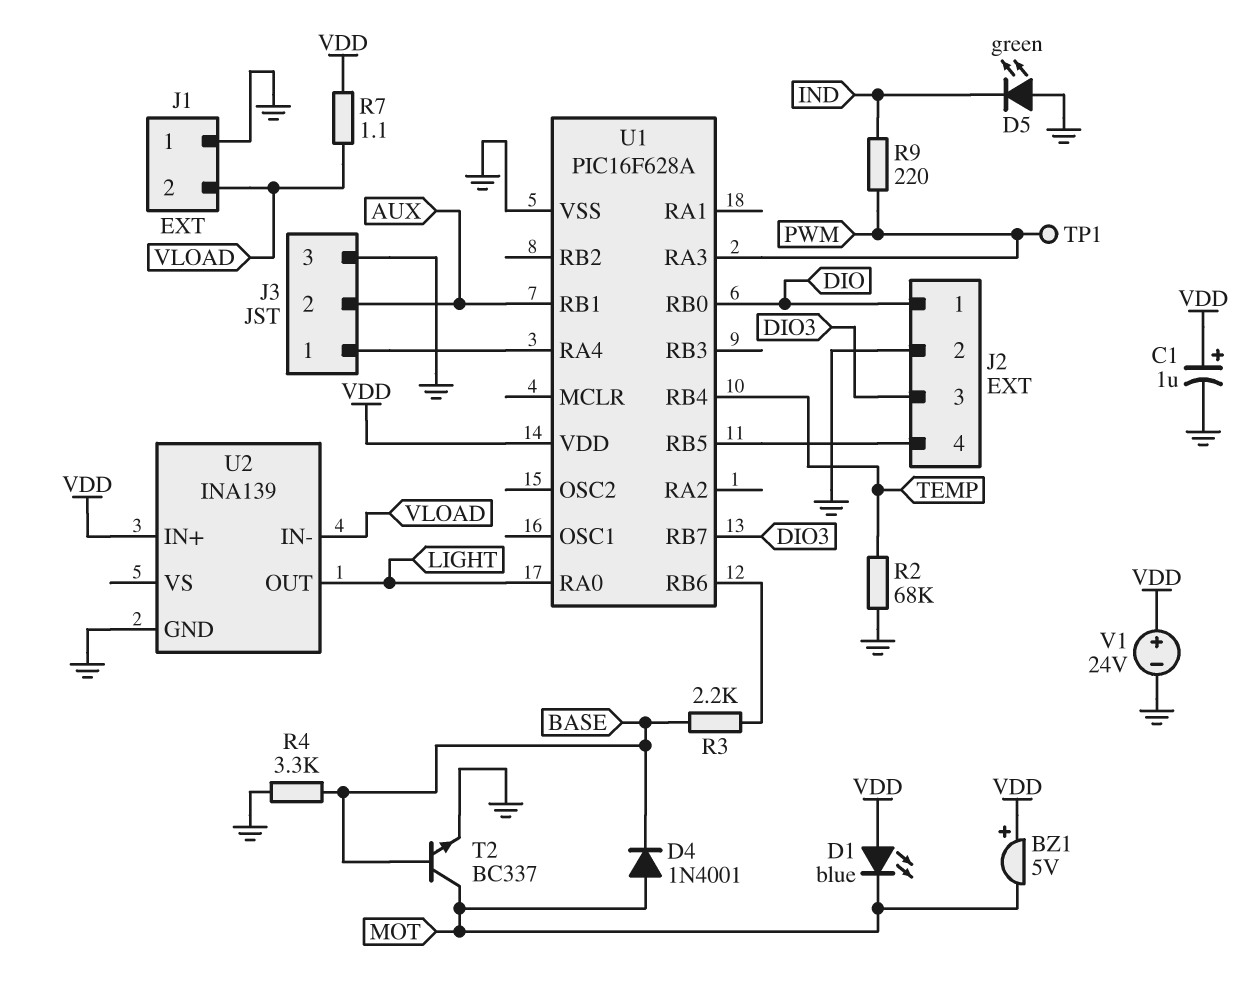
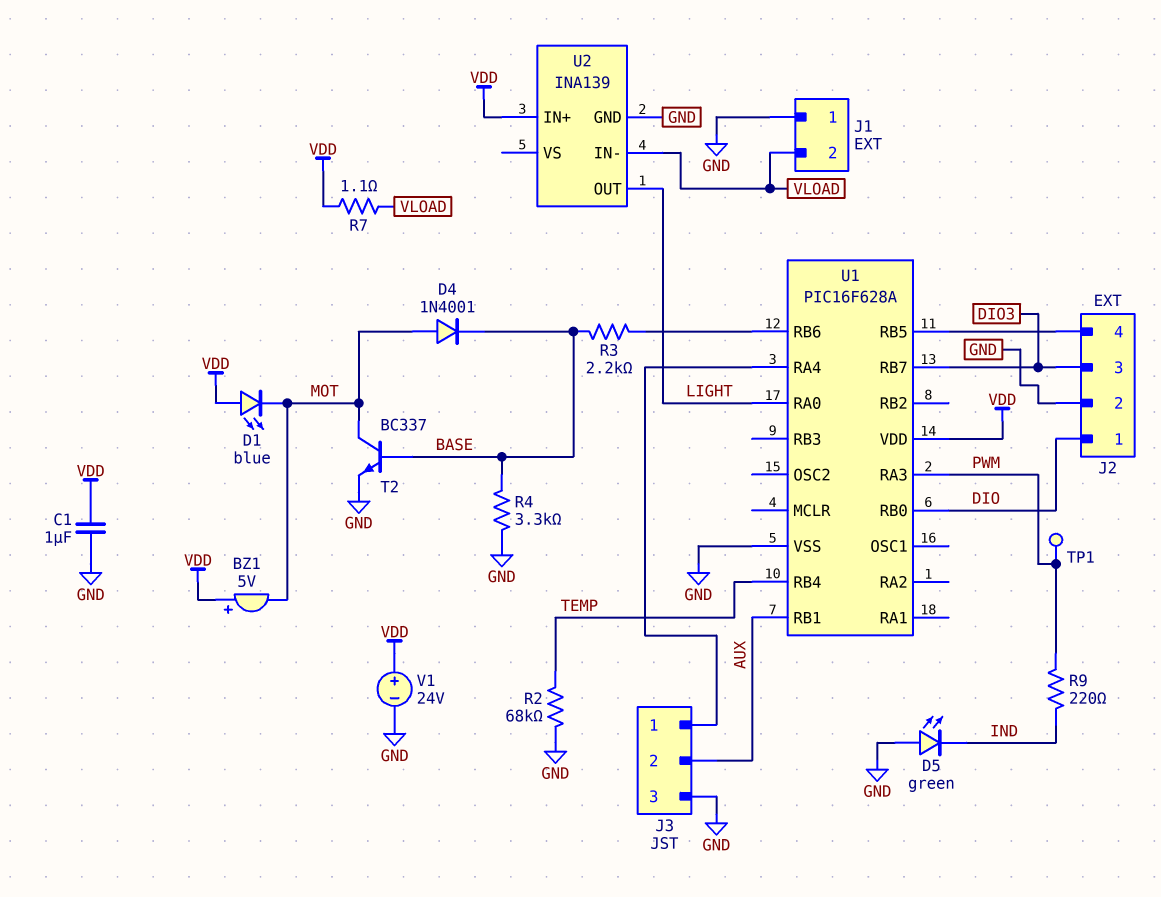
C1: 1uF (plus VDD, minus GND) -> 1uF (GND, VDD)

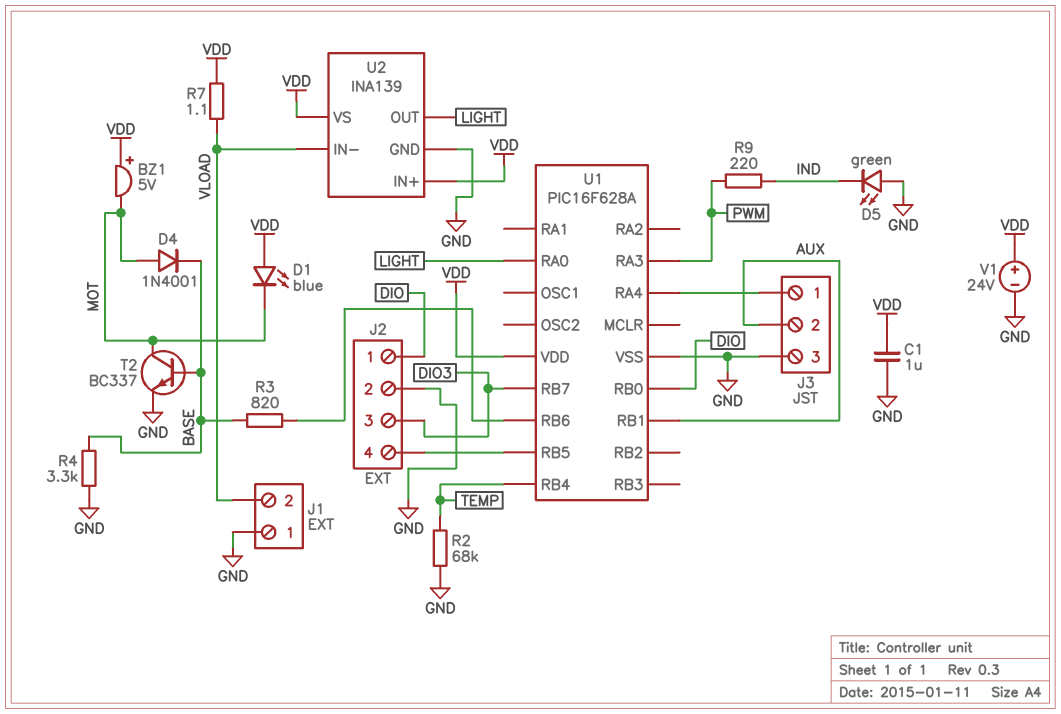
R3: 2.2k (BASE, U1/RB6) -> 820 (BASE, U1/RB6)
TP1: test point (PWM) -> none
U2 pin VS: none -> VDD

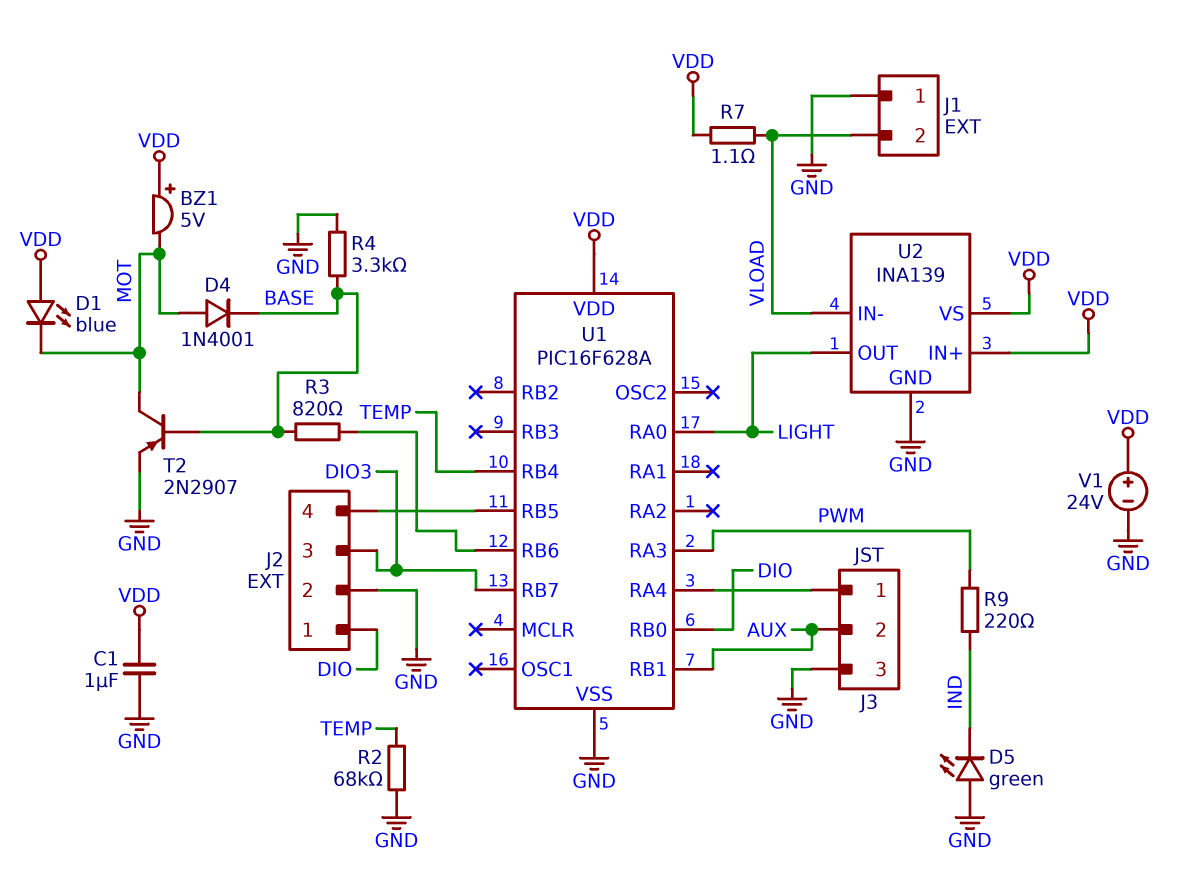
T2: NPN BC337 (B BASE, C MOT, E GND) -> PNP 2N2907 (B BASE, C MOT, E GND)

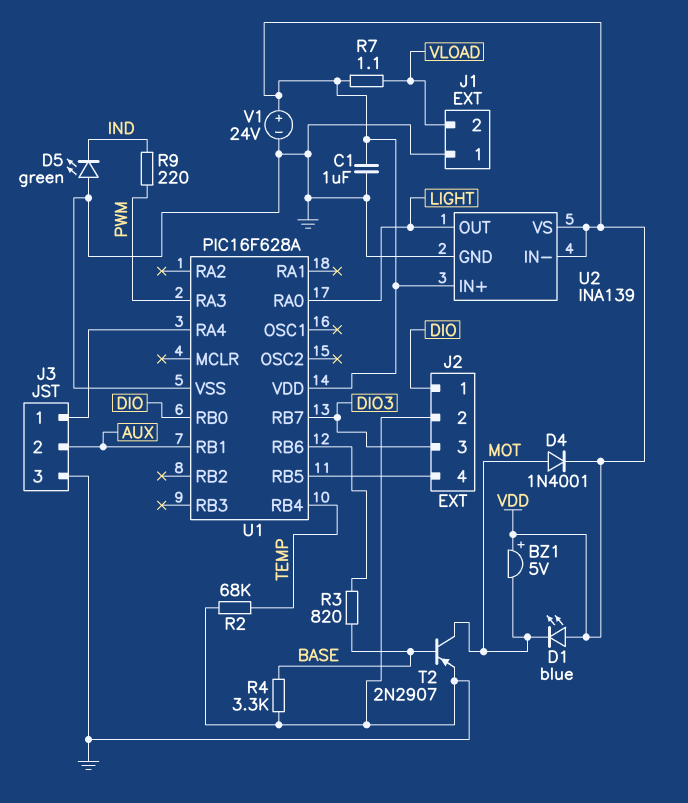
D4: diode 1N4001 (A MOT, K BASE) -> diode 1N4001 (A MOT, K VDD)
U2 pin IN-: VLOAD -> VDD

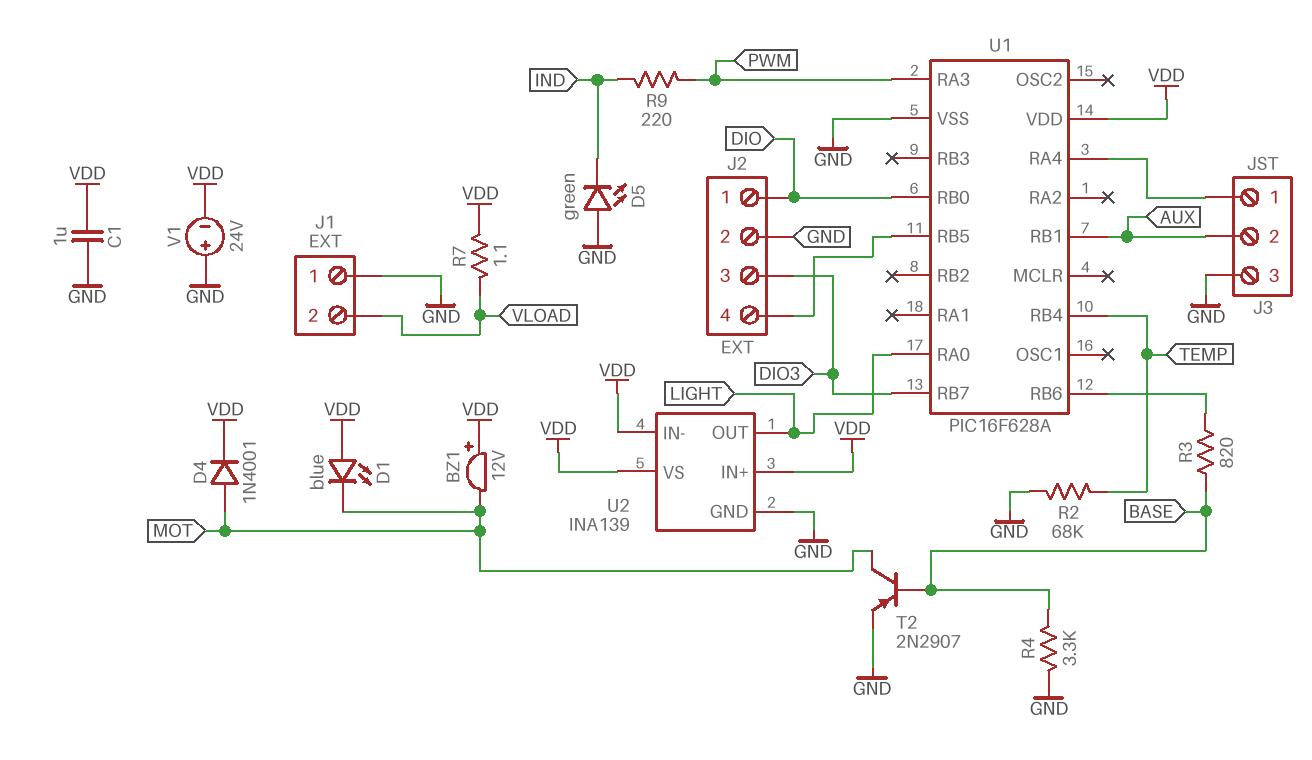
BZ1: buzzer 5V (plus VDD, minus MOT) -> buzzer 12V (plus VDD, minus MOT)
V1: 24V (plus VDD, minus GND) -> 24V (plus GND, minus VDD)

